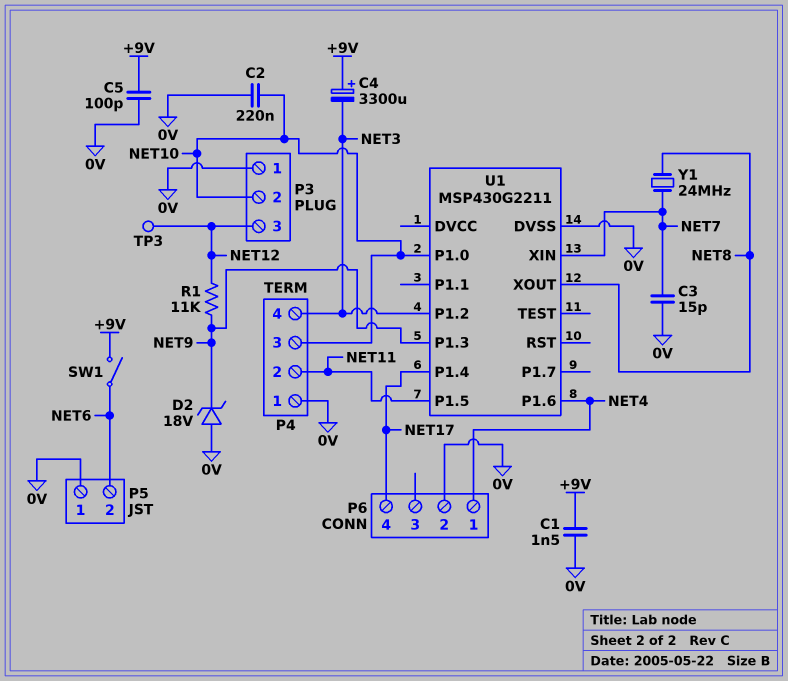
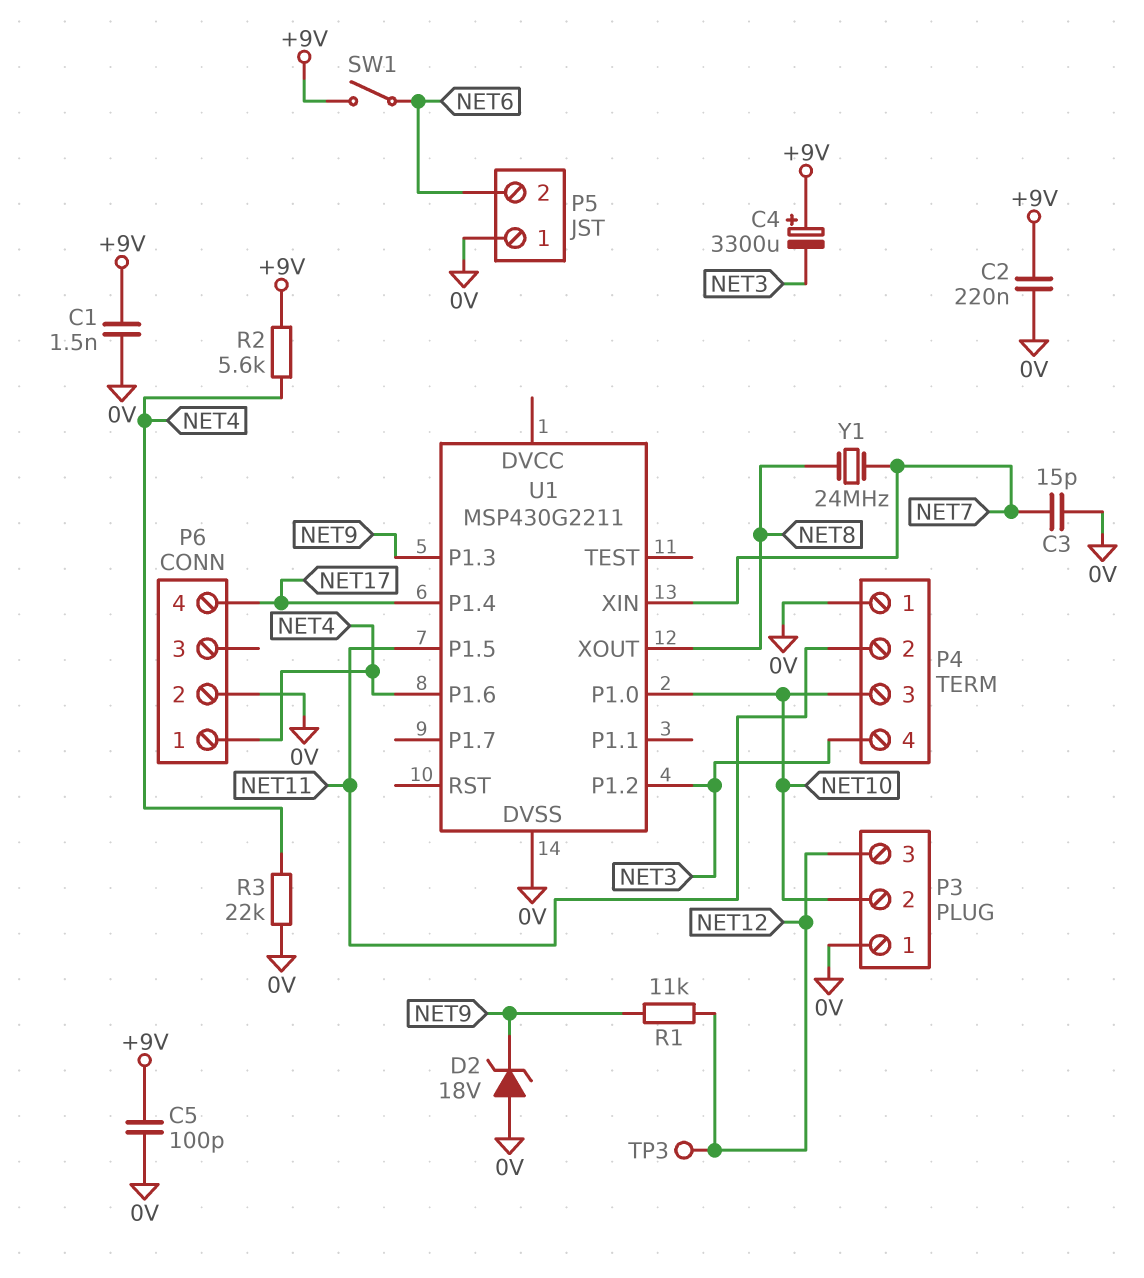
C2: 220nF (0V, NET10) -> 220nF (+9V, 0V)
R2: none -> 5.6k (+9V, NET4)
R3: none -> 22k (0V, NET4)

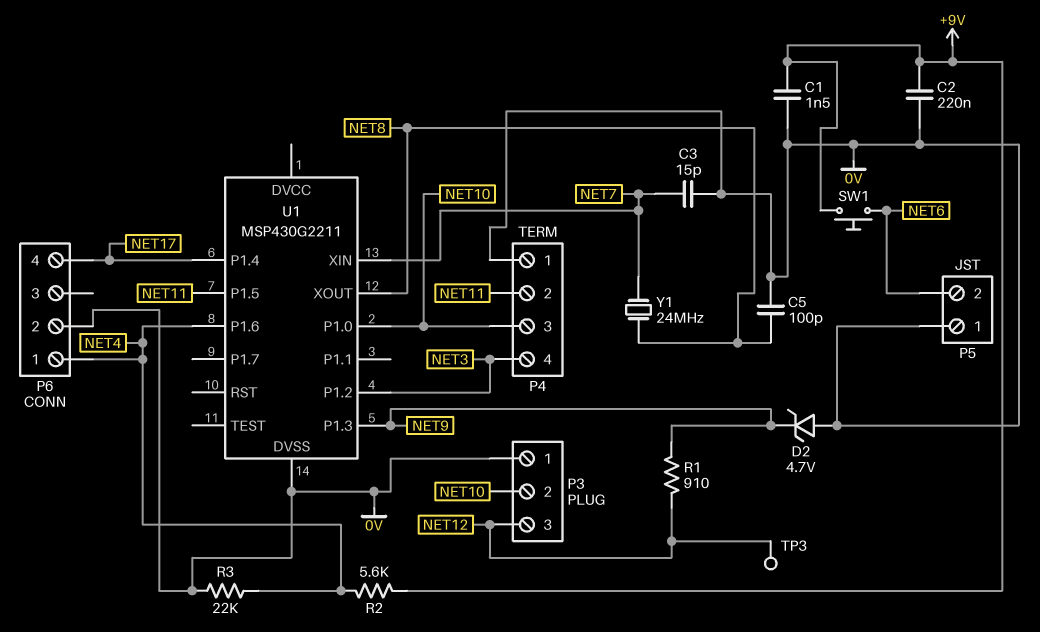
C4: 3300uF (plus +9V, minus NET3) -> none
C5: 100pF (+9V, 0V) -> 100pF (0V, NET8)
D2: zener 18V (A 0V, K NET9) -> zener 4.7V (A 0V, K NET9)
R1: 11k (NET9, NET12) -> 910 (NET9, NET12)
SW1: switch (+9V, NET6) -> button (+9V, NET6)

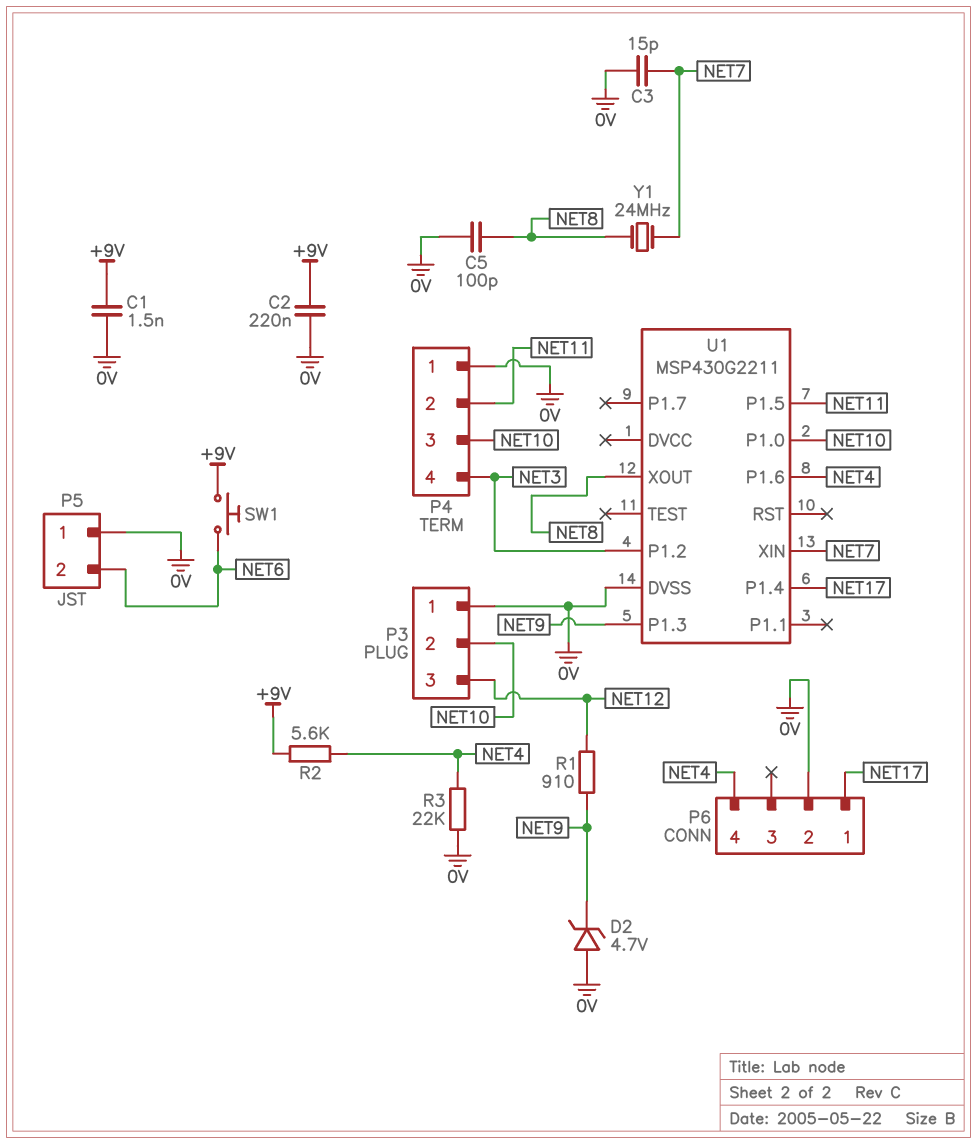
P6 pin 1: NET4 -> NET17
P6 pin 4: NET17 -> NET4
TP3: test point (NET12) -> none

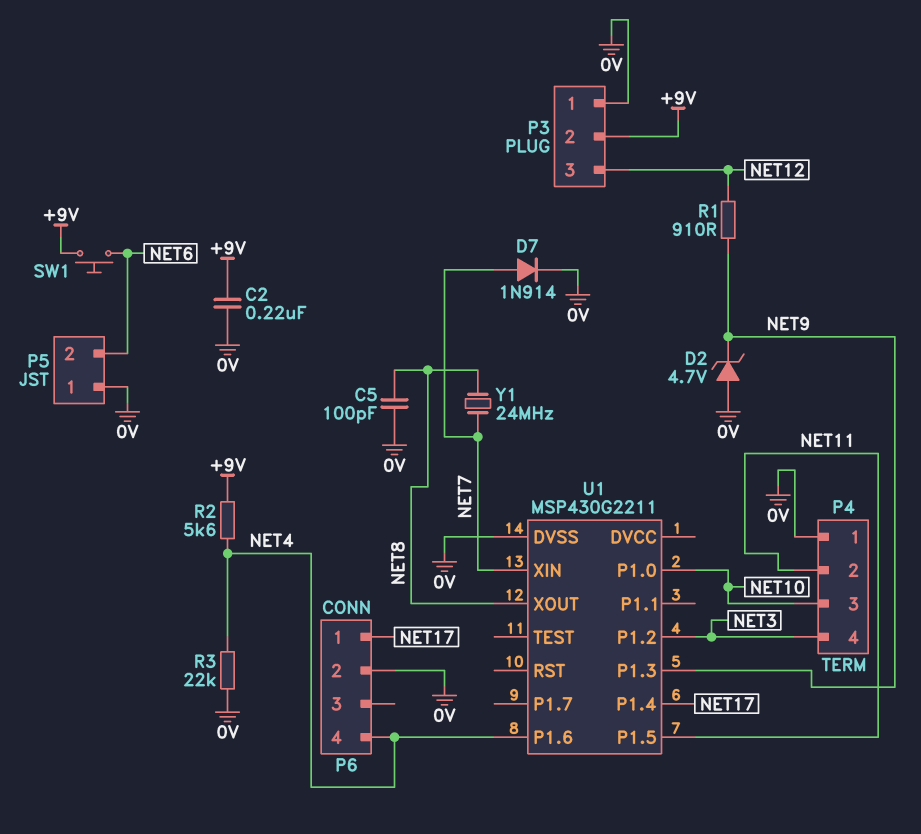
C1: 1.5nF (+9V, 0V) -> none
C3: 15pF (0V, NET7) -> none
D7: none -> diode 1N914 (A NET7, K 0V)
P3 pin 2: NET10 -> +9V

